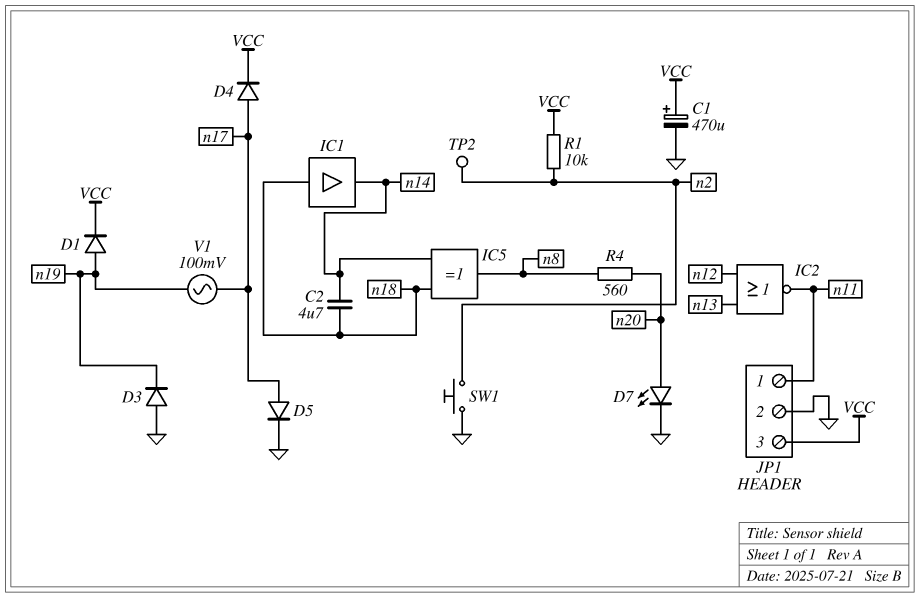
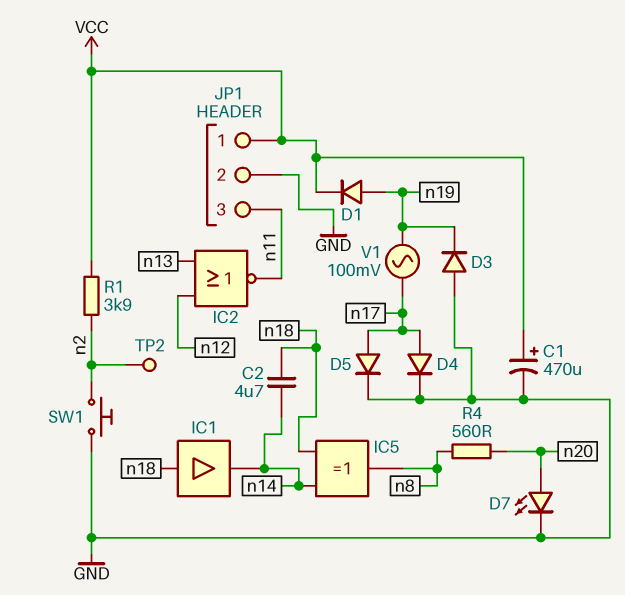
D4: diode (A n17, K VCC) -> diode (A n17, K GND)
JP1 pin 1: n11 -> VCC
JP1 pin 3: VCC -> n11
R1: 10k (VCC, n2) -> 3.9k (VCC, n2)

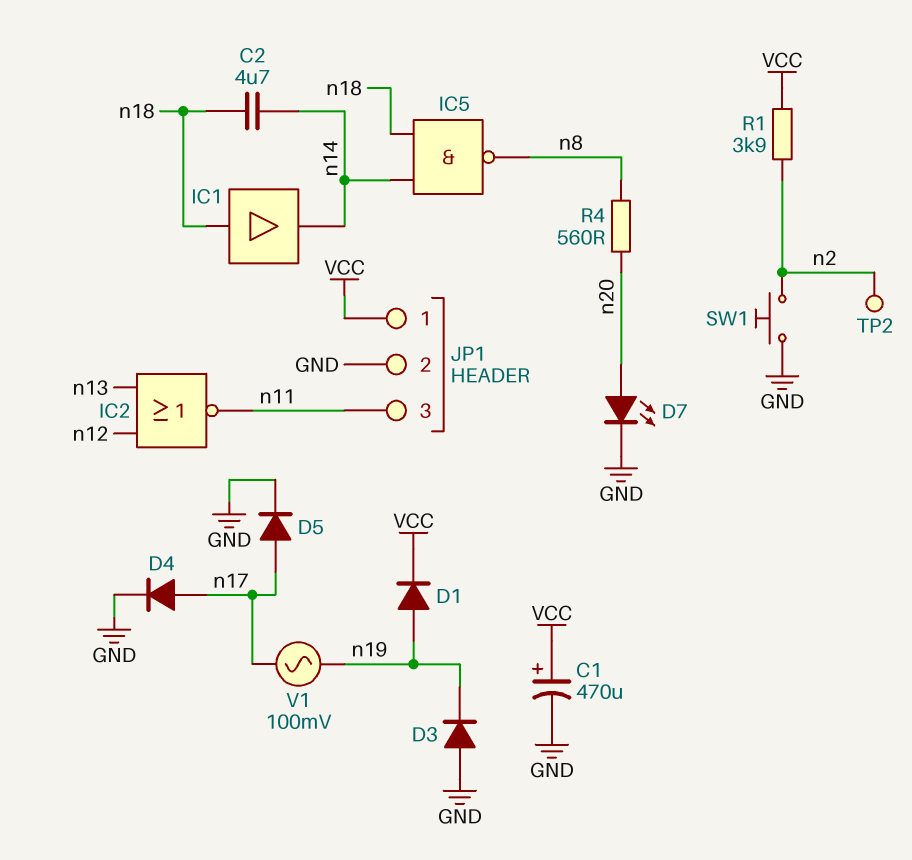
IC5: XOR (in n14, in n18, out n8) -> NAND (in n14, in n18, out n8)

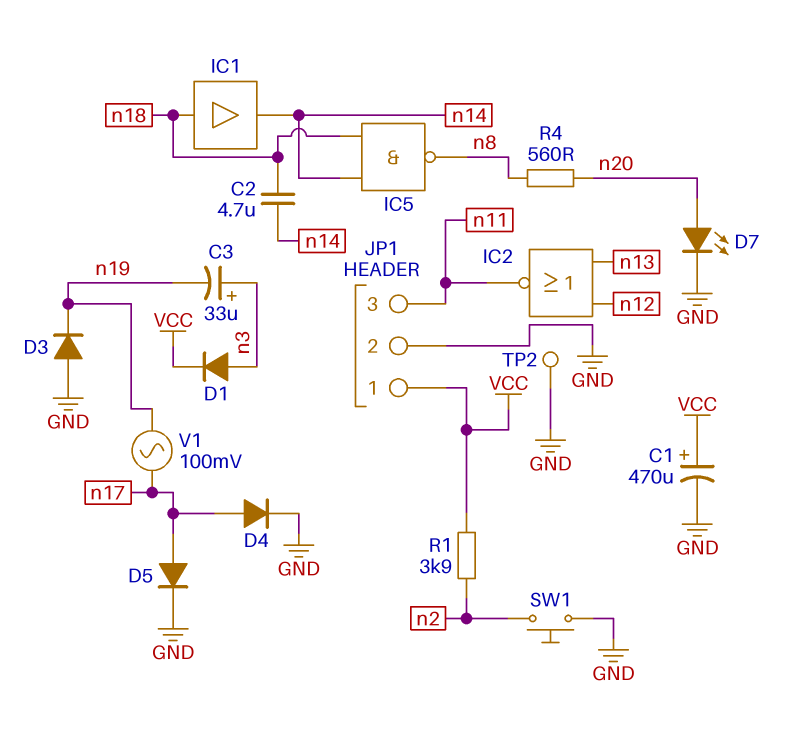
C3: none -> 33uF (plus n3, minus n19)
D1: diode (A n19, K VCC) -> diode (A n3, K VCC)
TP2: test point (n2) -> test point (GND)

